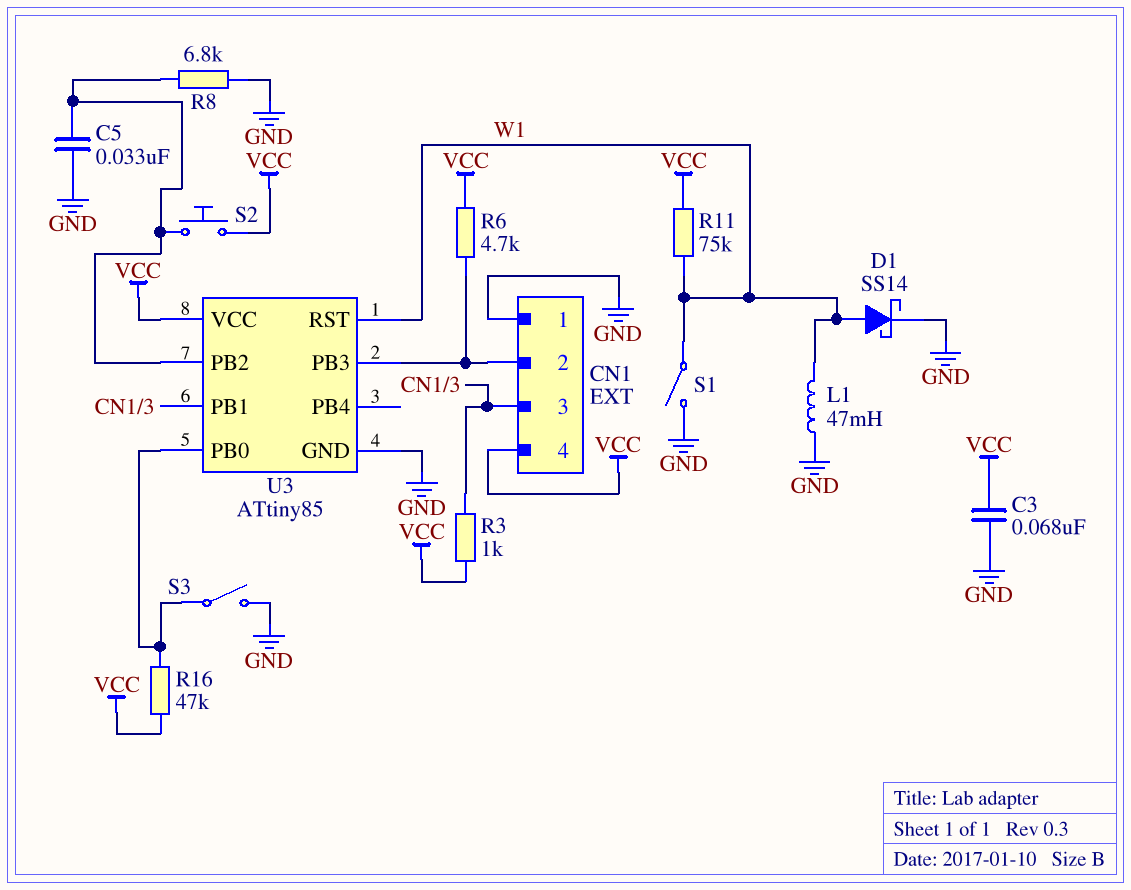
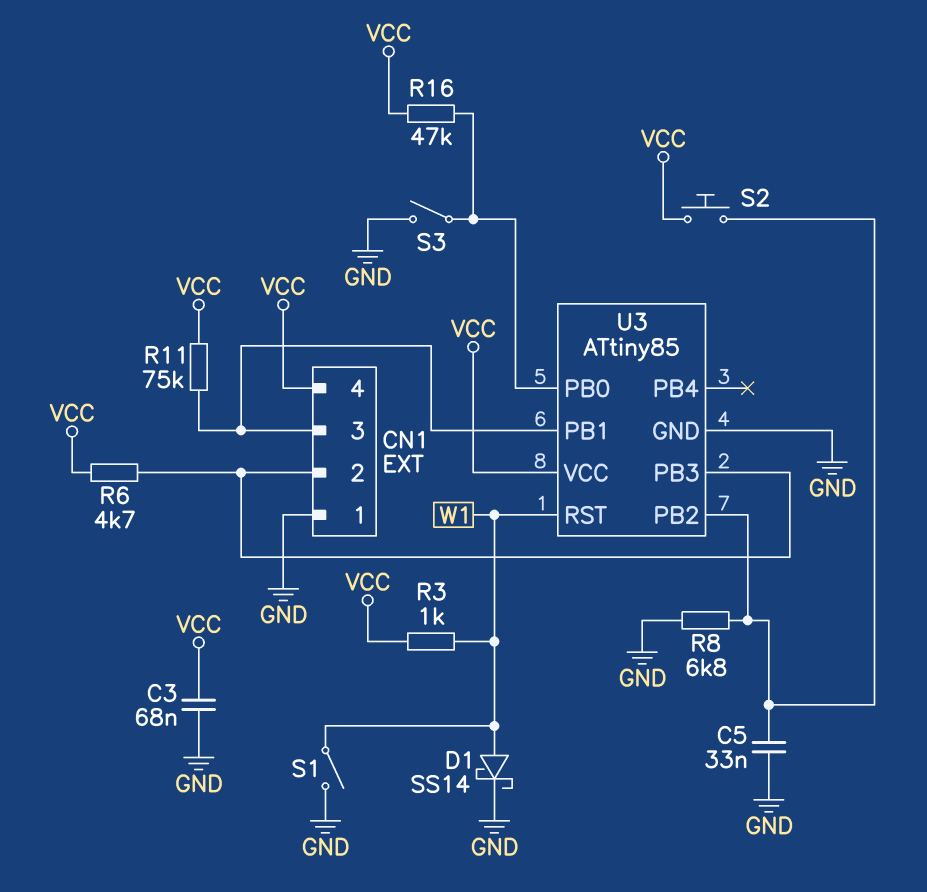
L1: 47mH (GND, W1) -> none
R3: 1k (CN1/3, VCC) -> 1k (VCC, W1)
R11: 75k (VCC, W1) -> 75k (CN1/3, VCC)

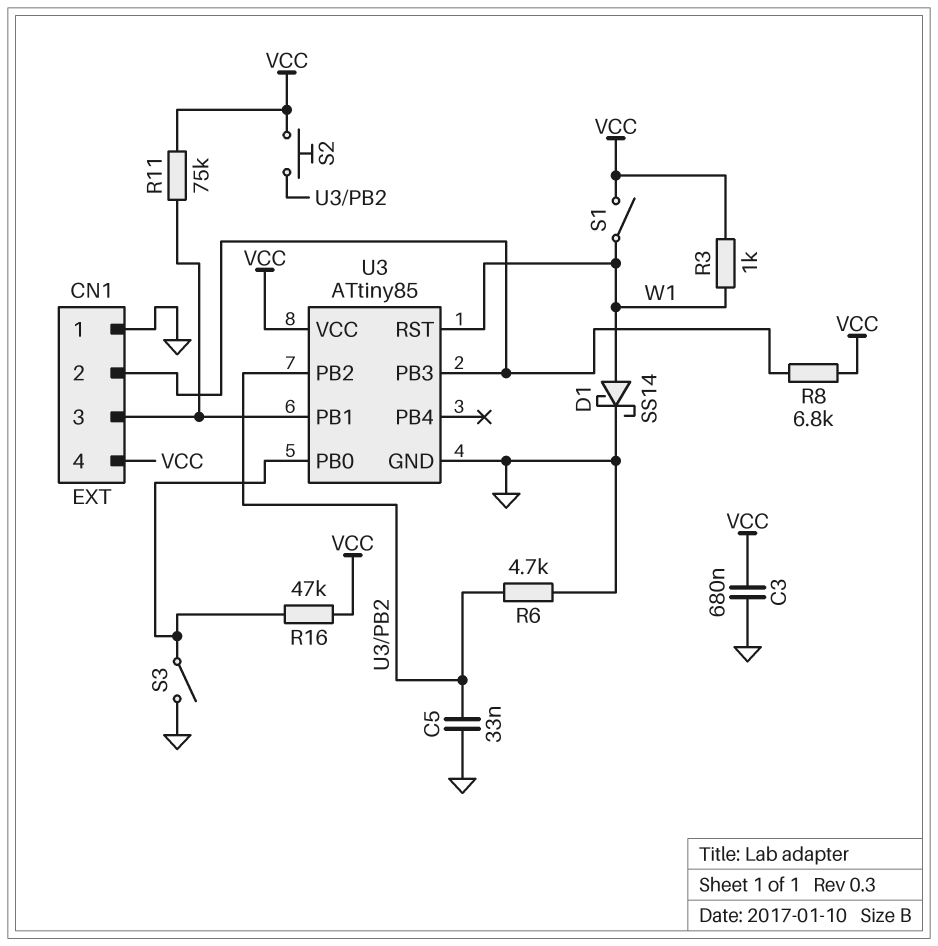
C3: 68nF (GND, VCC) -> 680nF (GND, VCC)
R6: 4.7k (CN1/2, VCC) -> 4.7k (GND, U3/PB2)
R8: 6.8k (GND, U3/PB2) -> 6.8k (CN1/2, VCC)
S1: switch (GND, W1) -> switch (VCC, W1)

